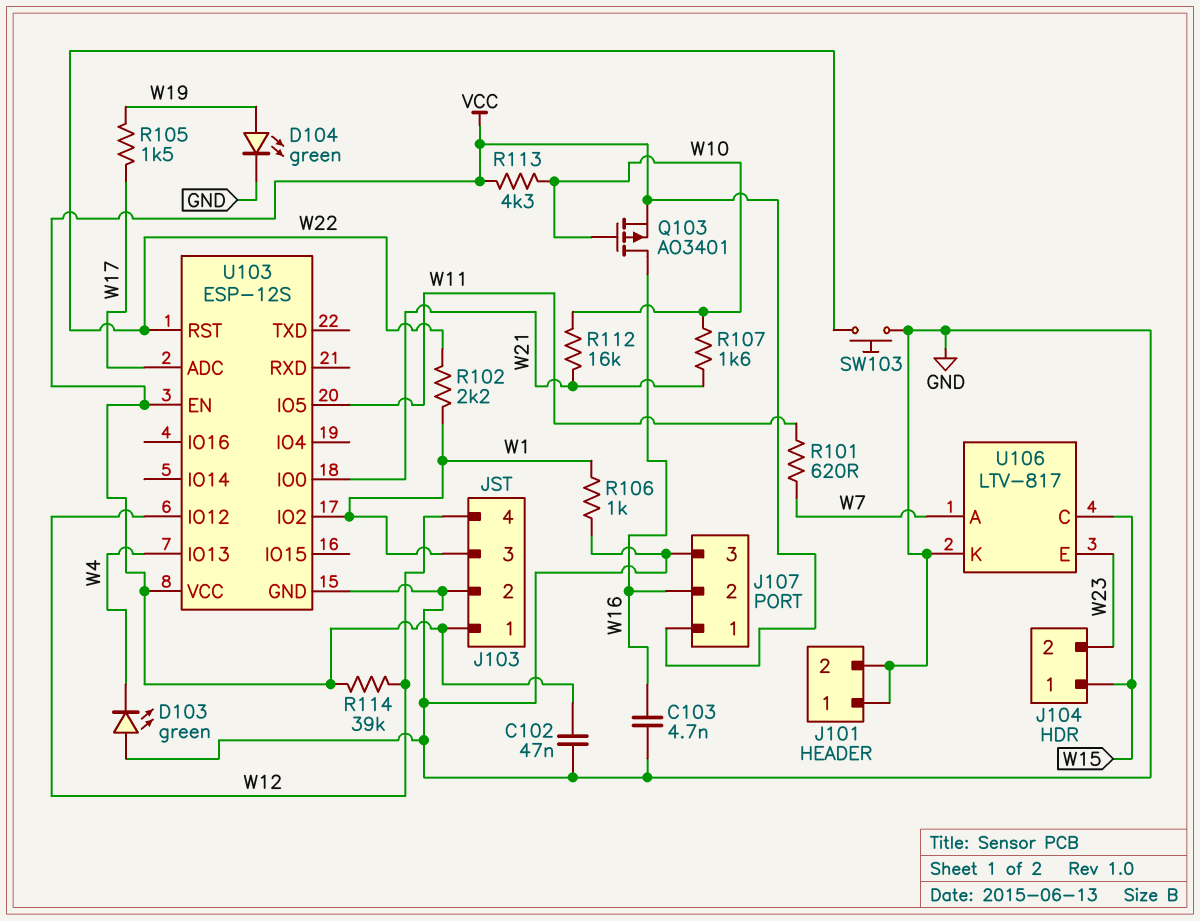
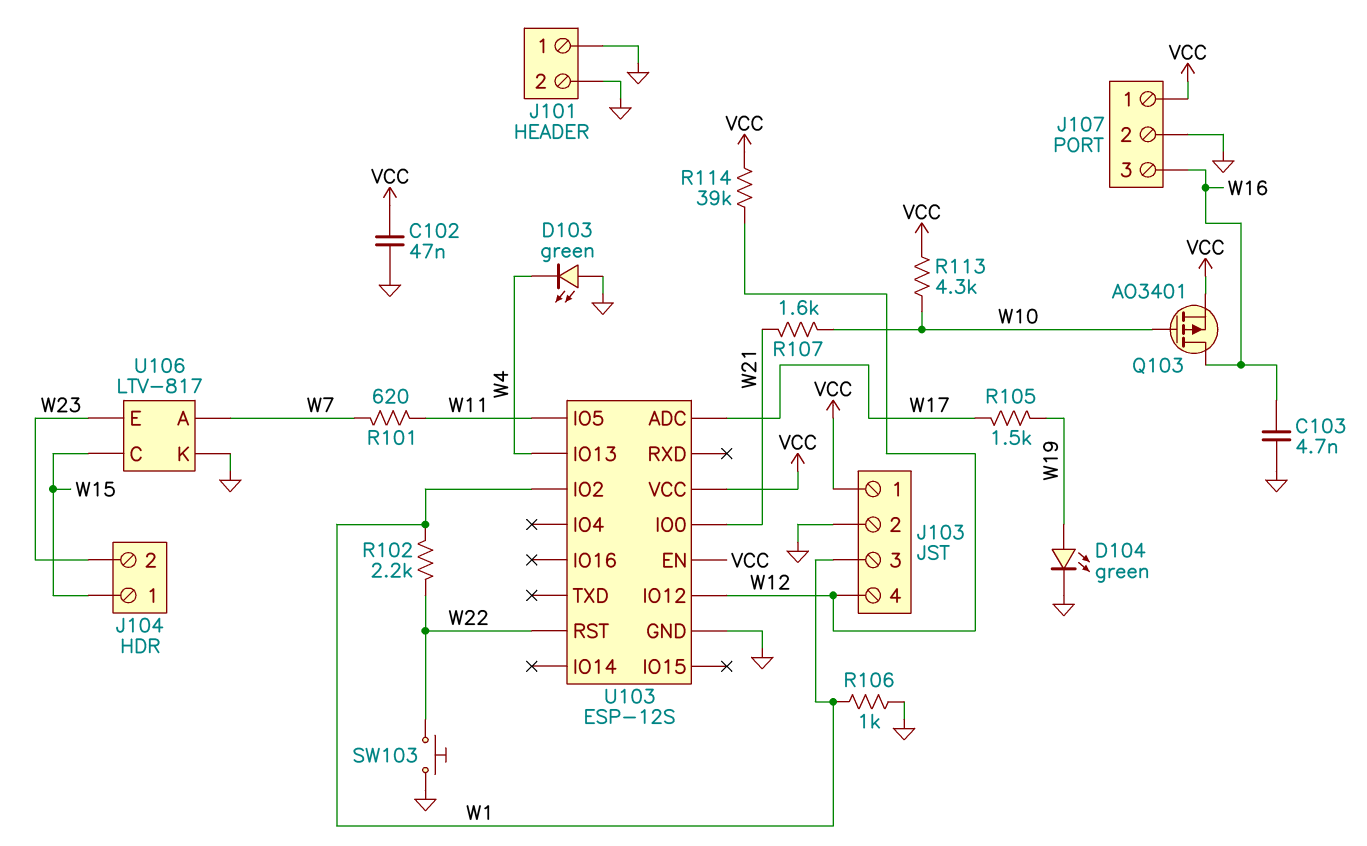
J107 pin 2: W16 -> GND
J107 pin 3: GND -> W16
R112: 16k (W10, W21) -> none

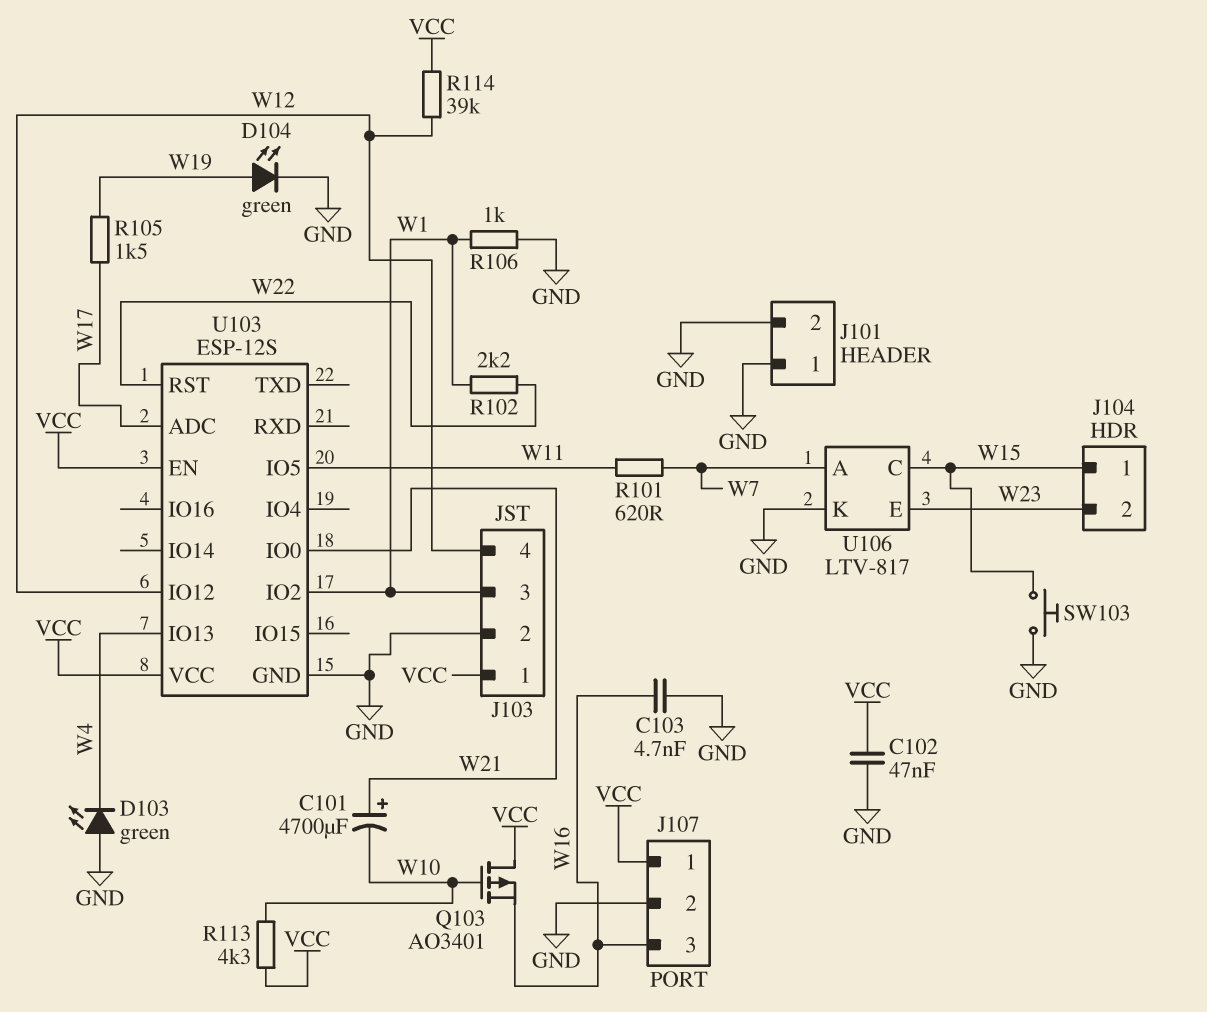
C101: none -> 4700uF (plus W21, minus W10)
Q103: PMOS AO3401 (G W10, D W16, S VCC) -> PMOS AO3401 (G W10, D VCC, S W16)
R107: 1.6k (W10, W21) -> none
SW103: button (GND, W22) -> button (GND, W15)

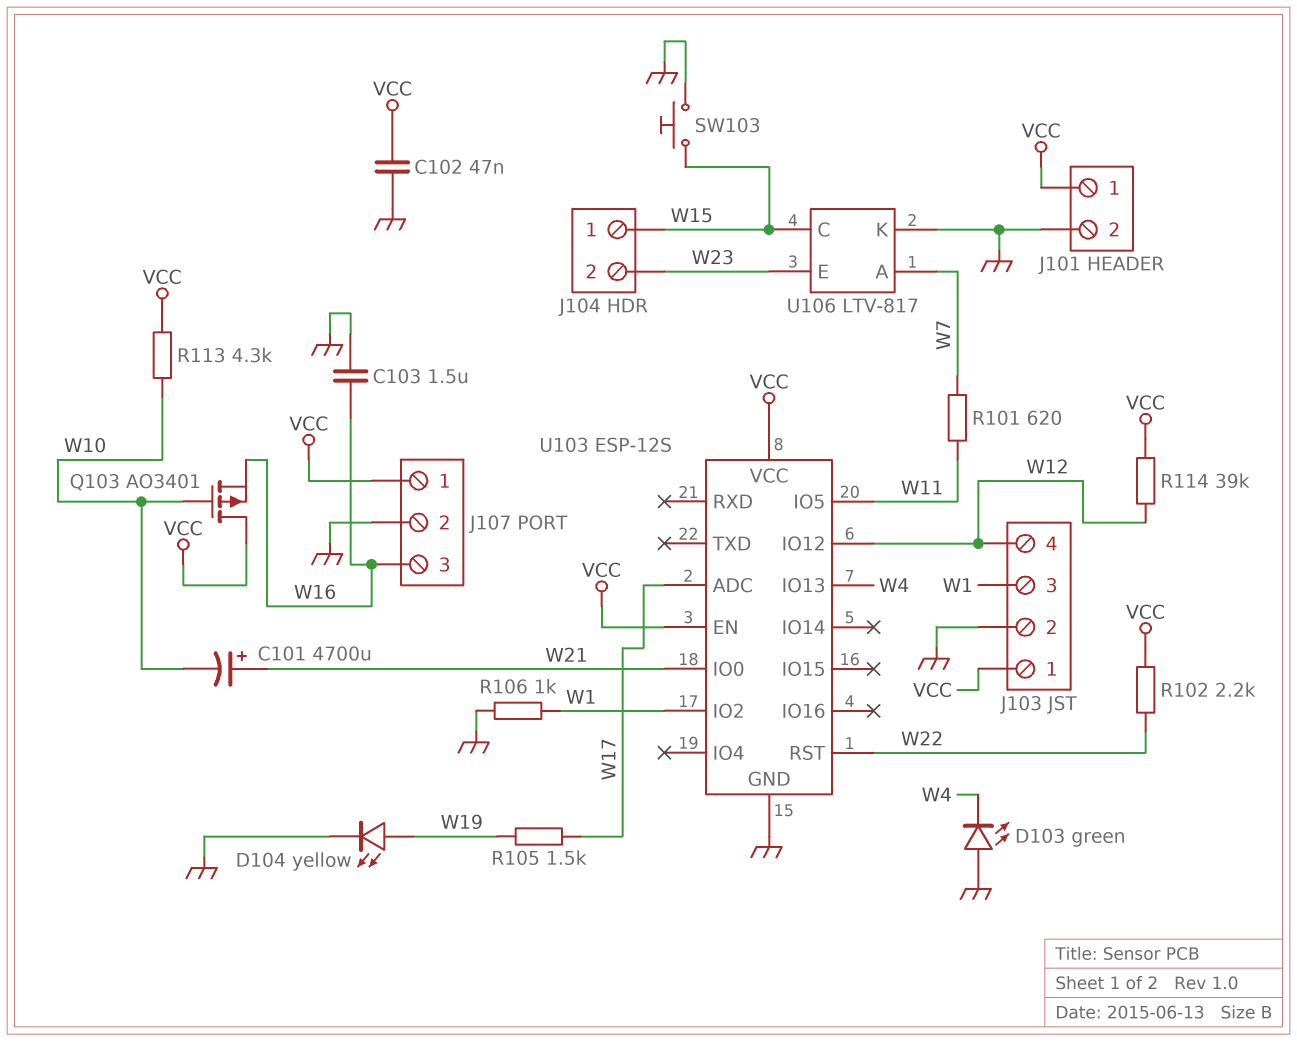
C103: 4.7nF (GND, W16) -> 1.5uF (GND, W16)
D104: LED green (A W19, K GND) -> LED yellow (A W19, K GND)
J101 pin 1: GND -> VCC
R102: 2.2k (W1, W22) -> 2.2k (VCC, W22)

